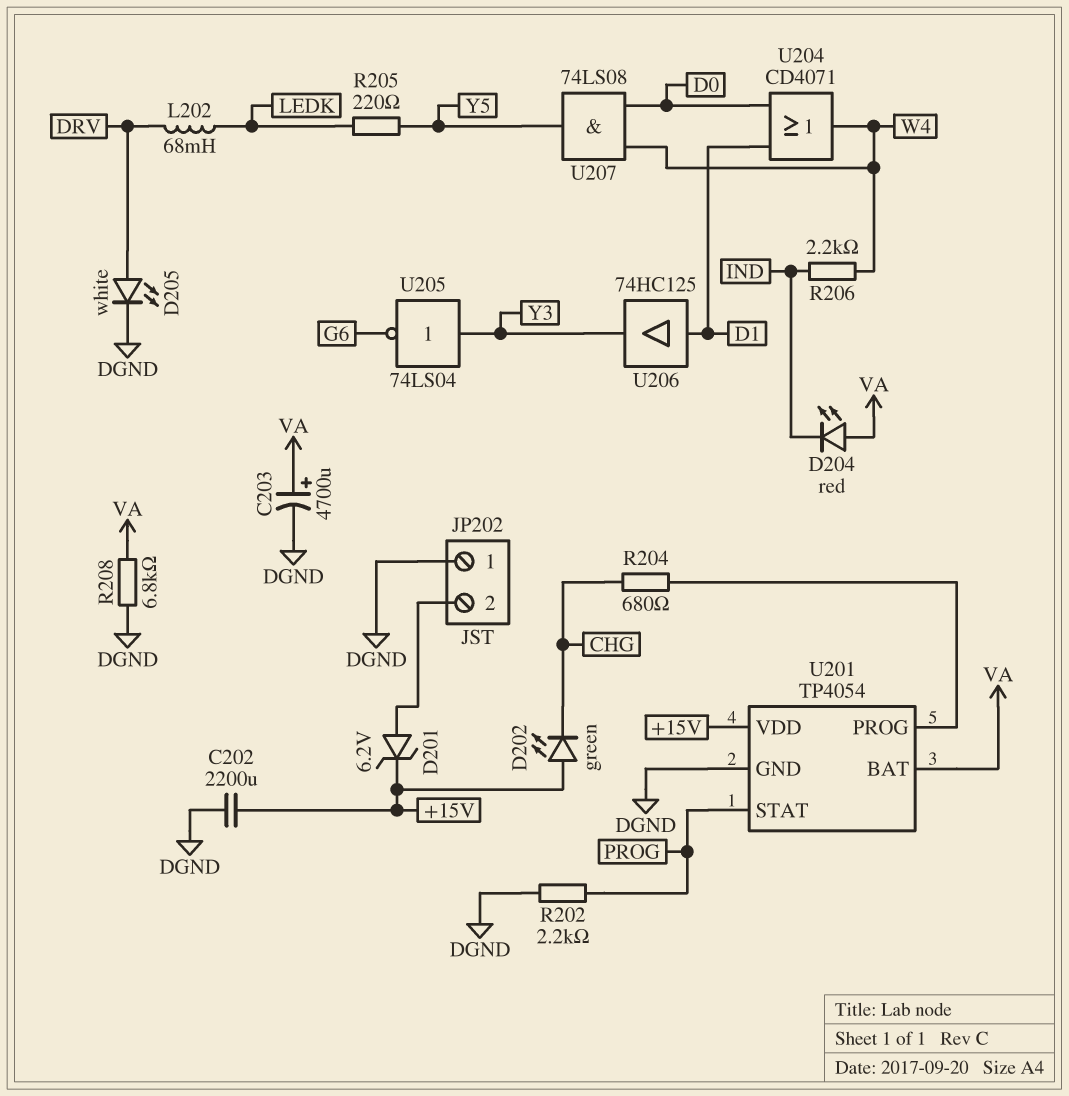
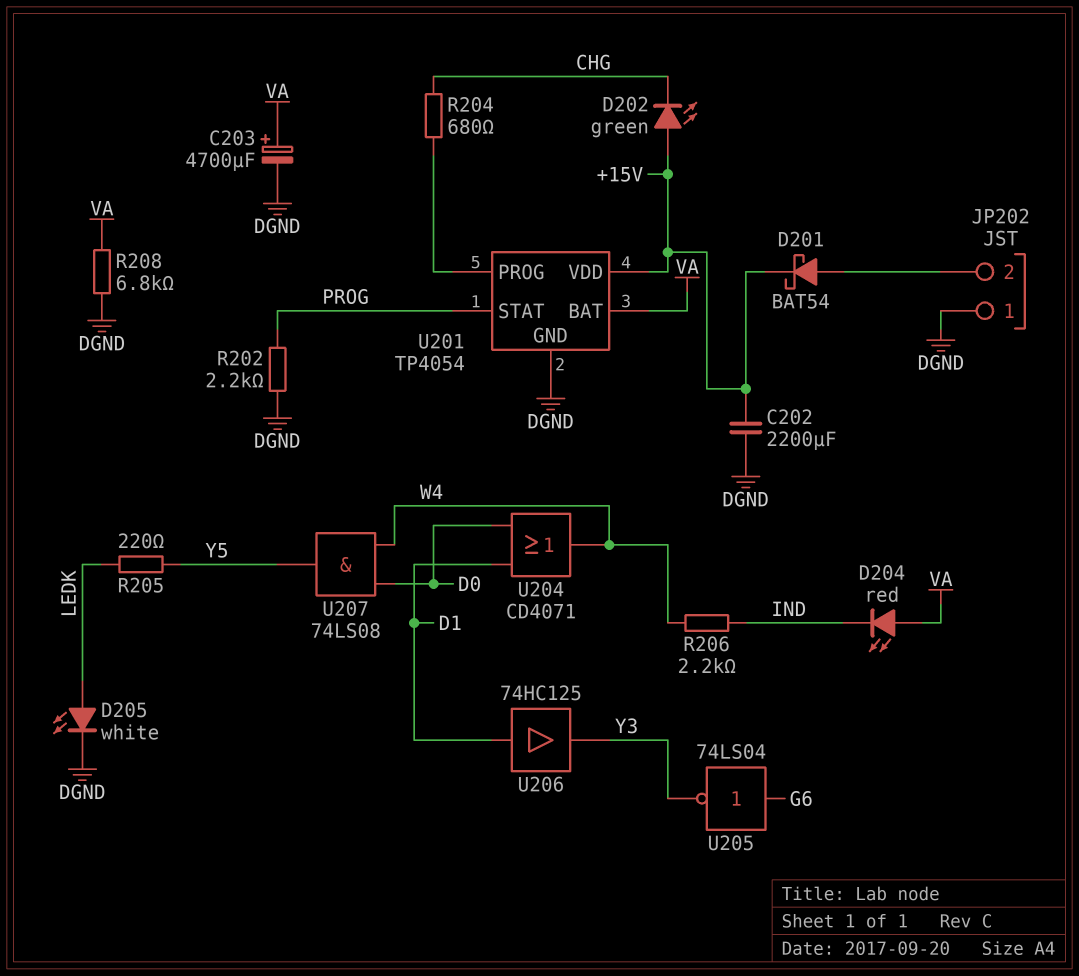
D201: zener 6.2V (A JP202/2, K +15V) -> schottky BAT54 (A JP202/2, K +15V)
D205: LED white (A DRV, K DGND) -> LED white (A LEDK, K DGND)
L202: 68mH (DRV, LEDK) -> none
U205: NOT 74LS04 (in Y3, out G6) -> NOT 74LS04 (in G6, out Y3)

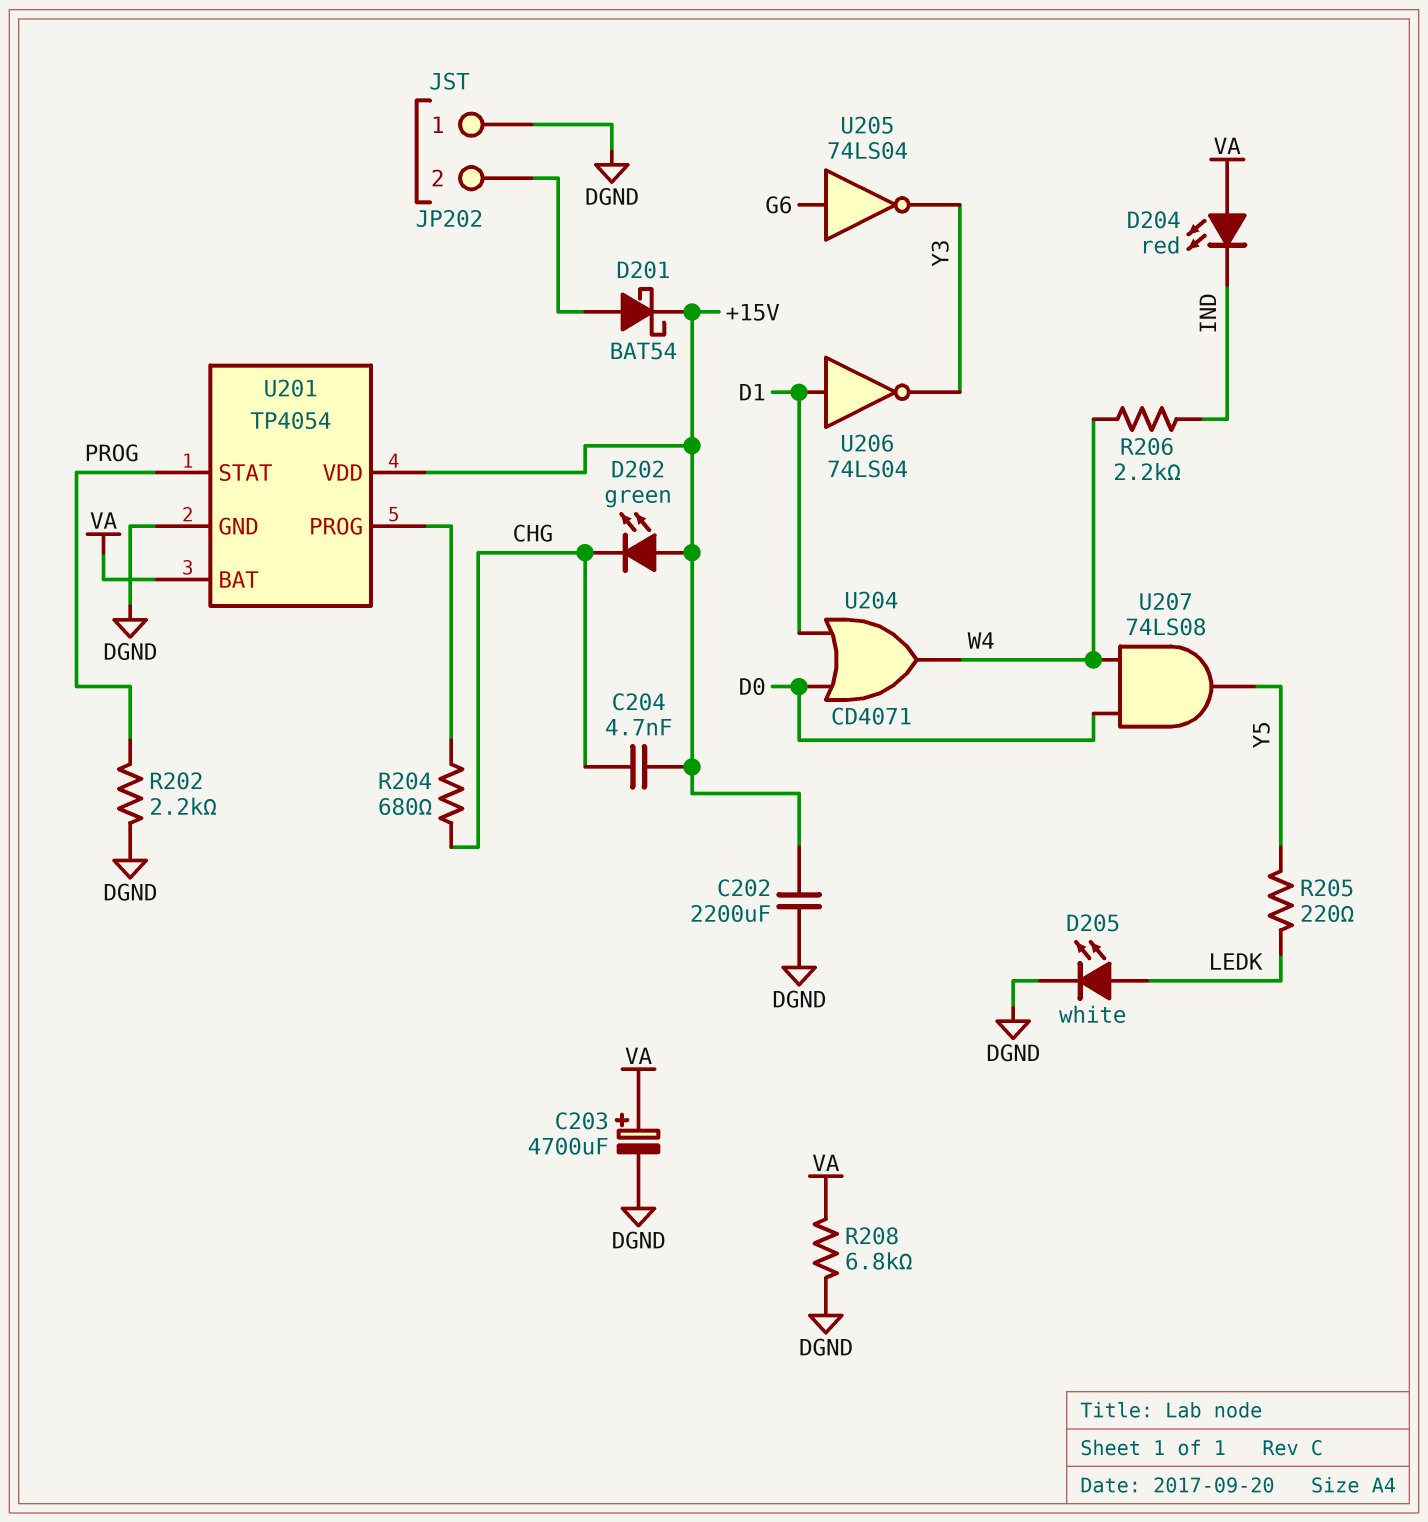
C204: none -> 4.7nF (+15V, CHG)
U206: buffer 74HC125 (in D1, out Y3) -> NOT 74LS04 (in D1, out Y3)

